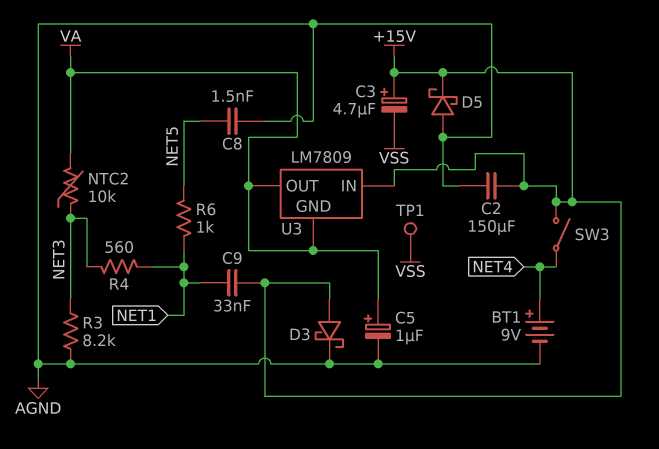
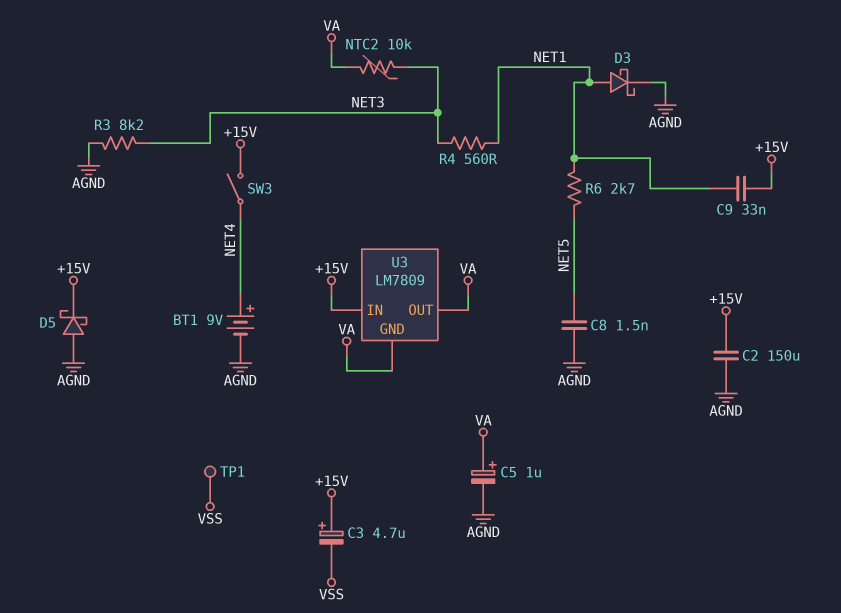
D3: schottky (A +15V, K AGND) -> schottky (A NET1, K AGND)
R6: 1k (NET1, NET5) -> 2.7k (NET1, NET5)

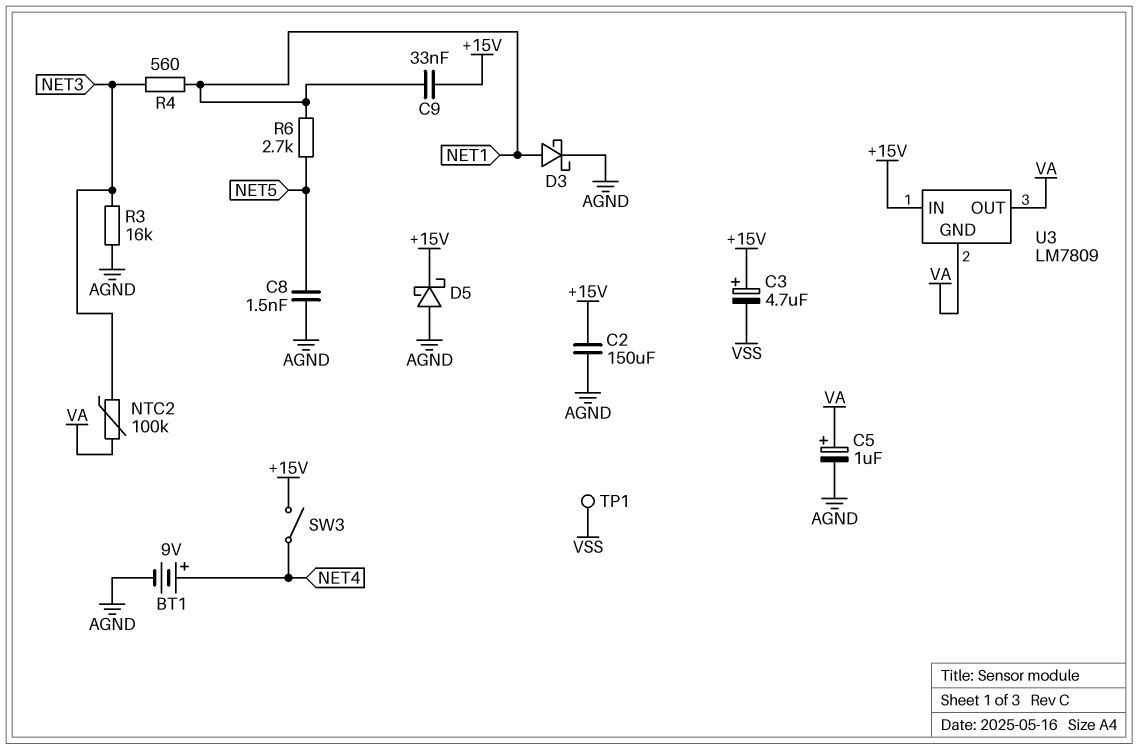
NTC2: 10k (NET3, VA) -> 100k (NET3, VA)
R3: 8.2k (AGND, NET3) -> 16k (AGND, NET3)

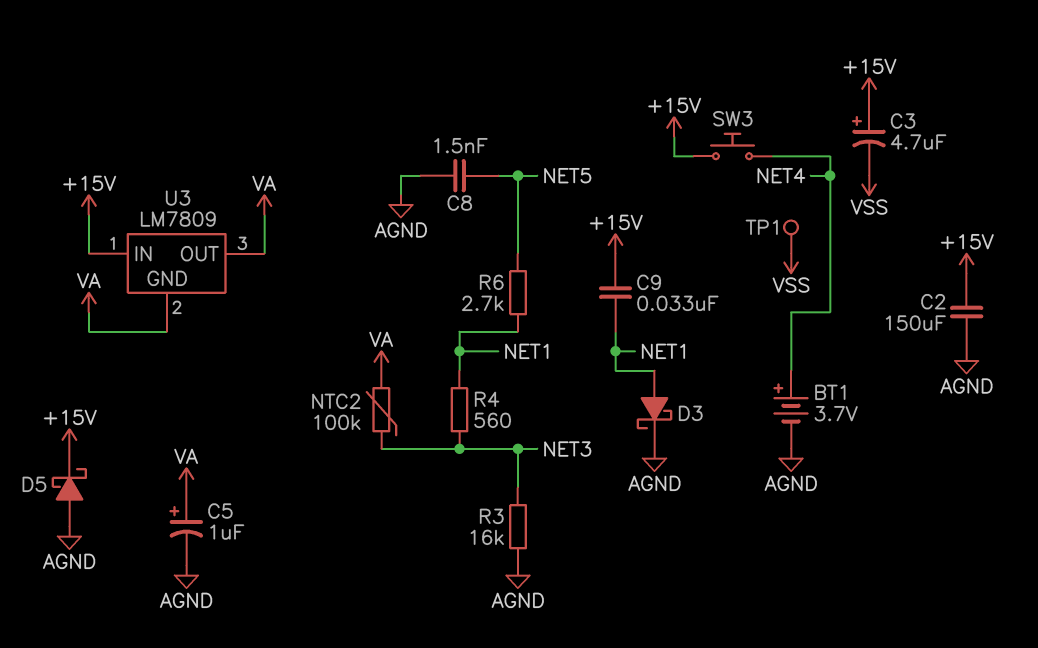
BT1: 9V (plus NET4, minus AGND) -> 3.7V (plus NET4, minus AGND)
SW3: switch (+15V, NET4) -> button (+15V, NET4)

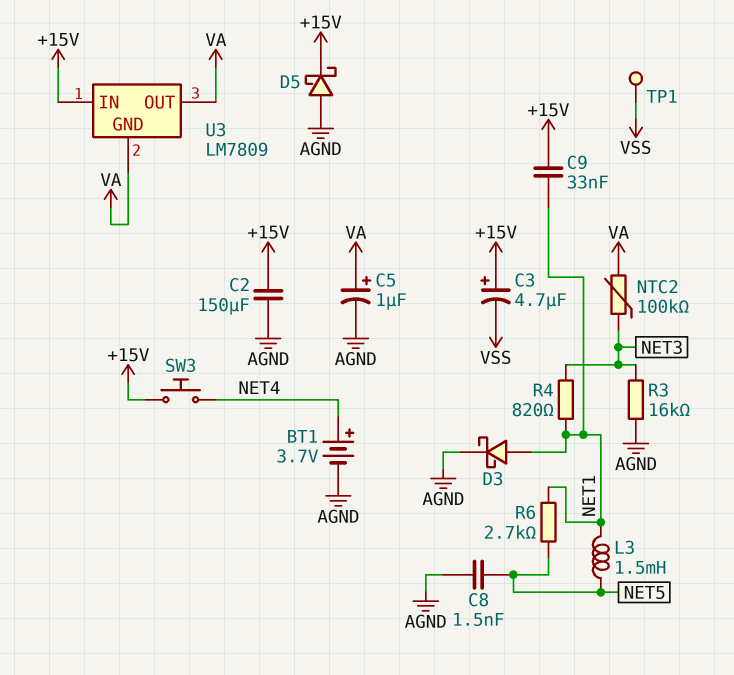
L3: none -> 1.5mH (NET1, NET5)
R4: 560 (NET1, NET3) -> 820 (NET1, NET3)

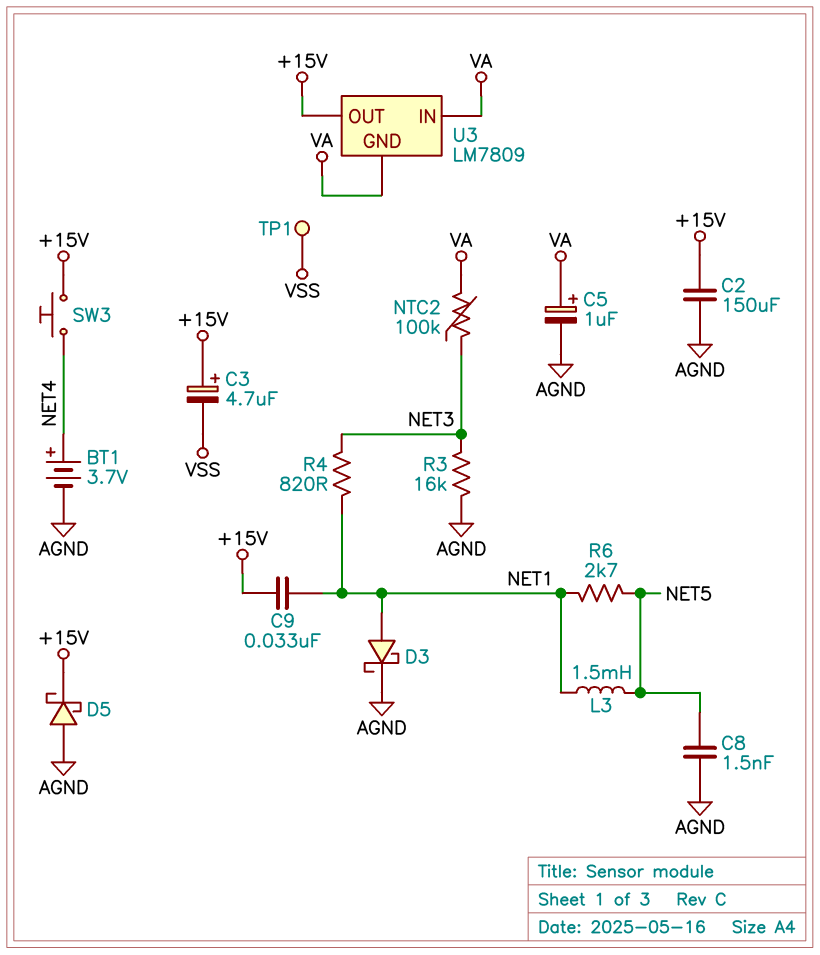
U3 pin IN: +15V -> VA
U3 pin OUT: VA -> +15V

